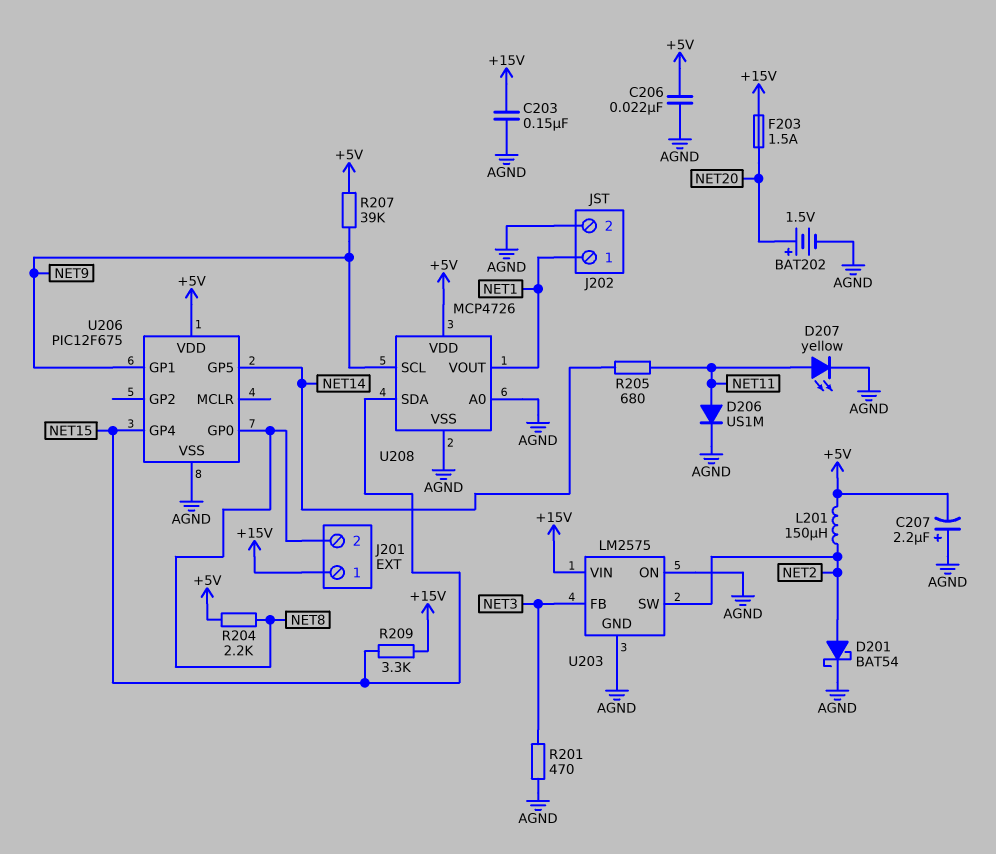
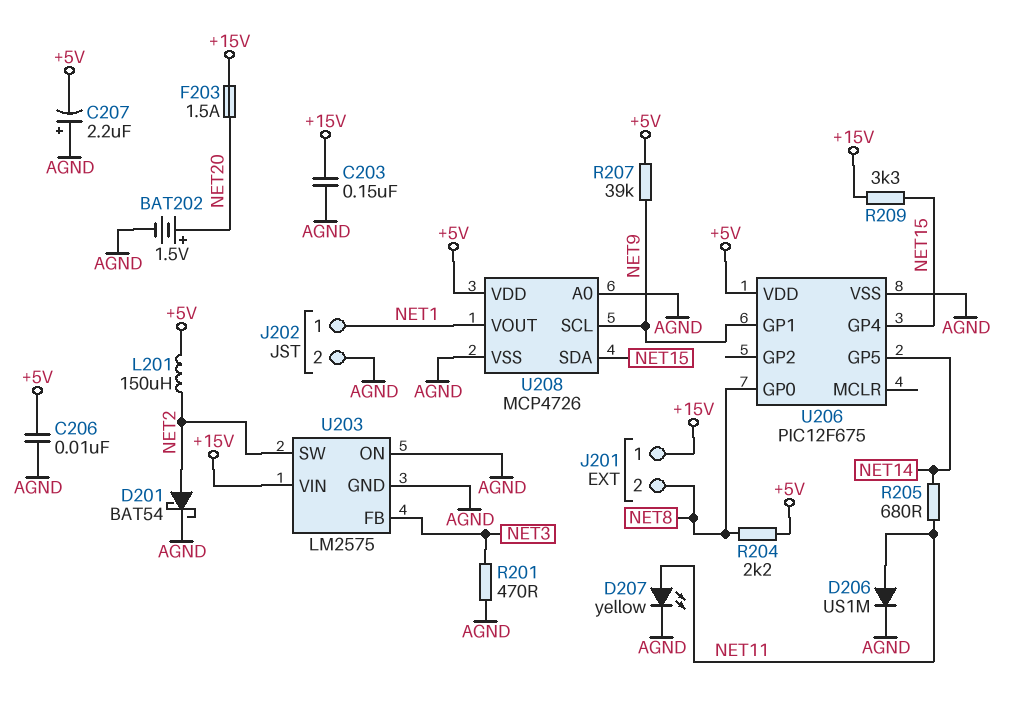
C206: 22nF (+5V, AGND) -> 10nF (+5V, AGND)

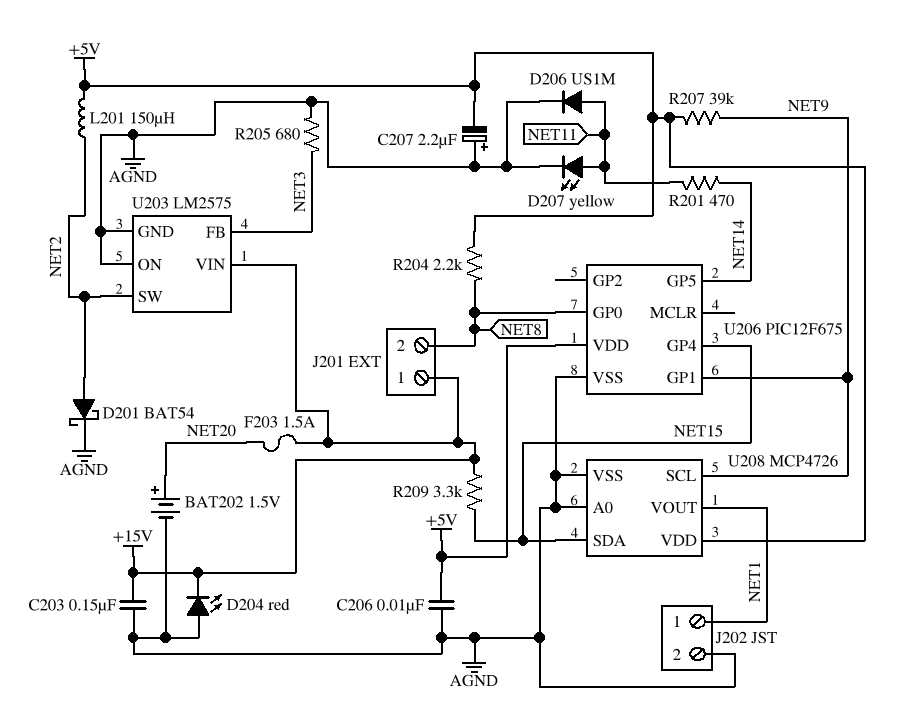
D204: none -> LED red (A AGND, K +15V)
R201: 470 (AGND, NET3) -> 470 (NET11, NET14)
R205: 680 (NET11, NET14) -> 680 (AGND, NET3)

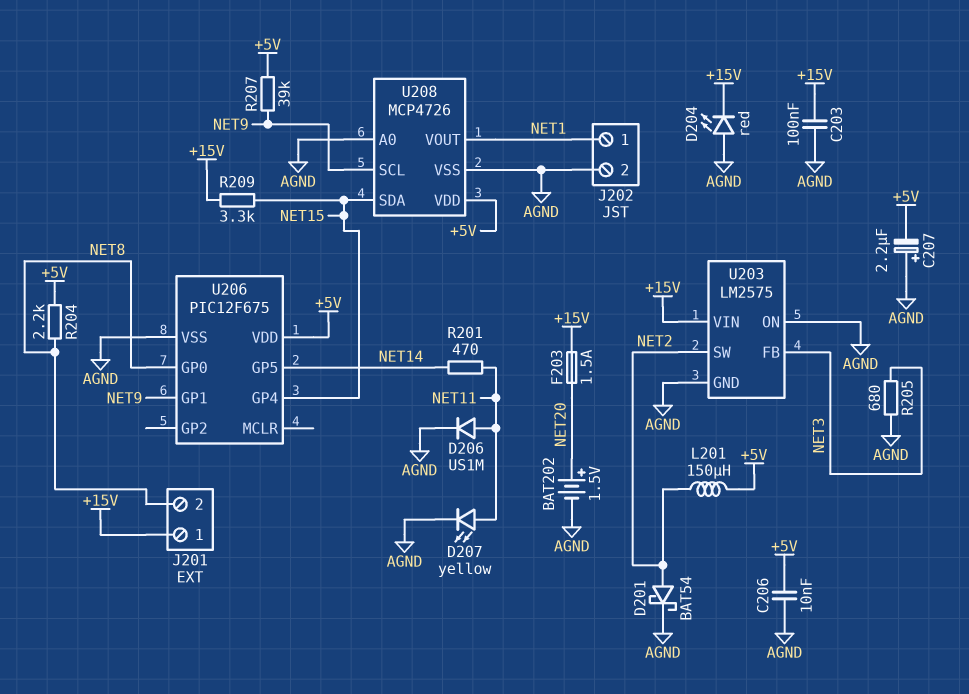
C203: 150nF (+15V, AGND) -> 100nF (+15V, AGND)

